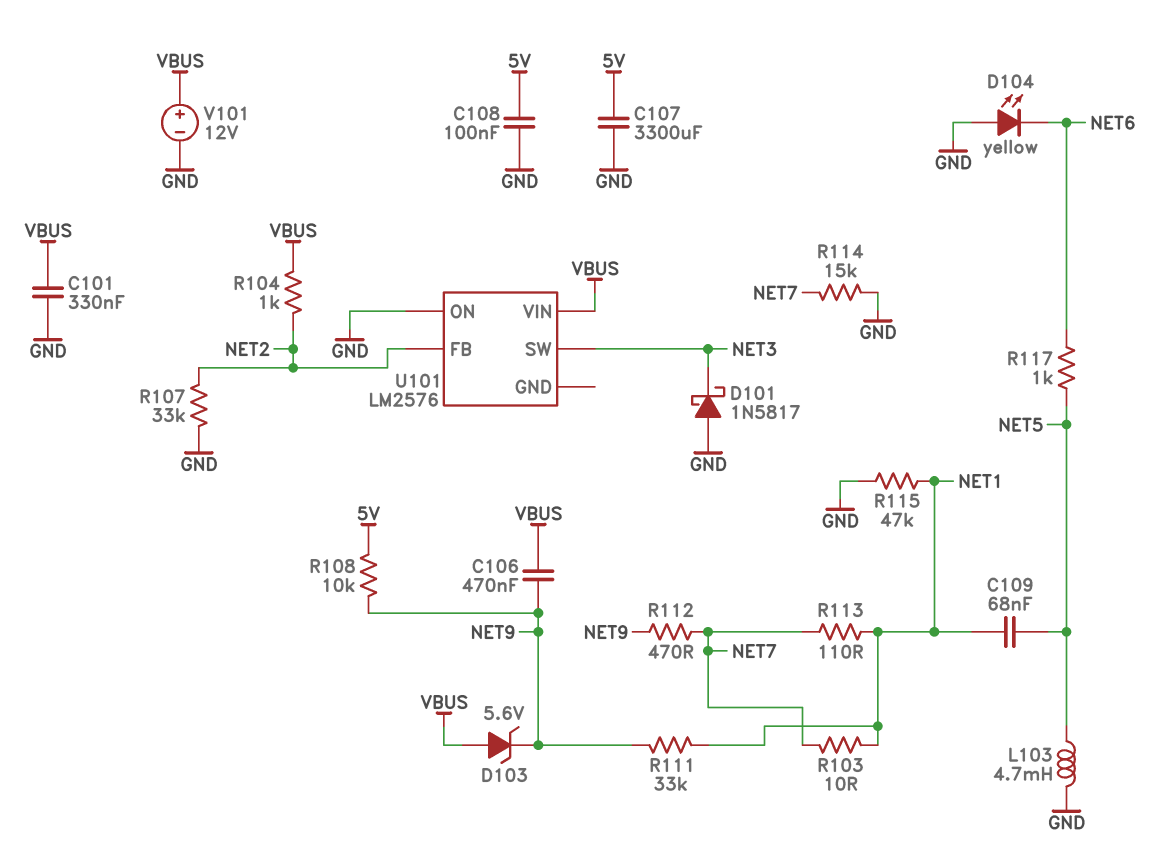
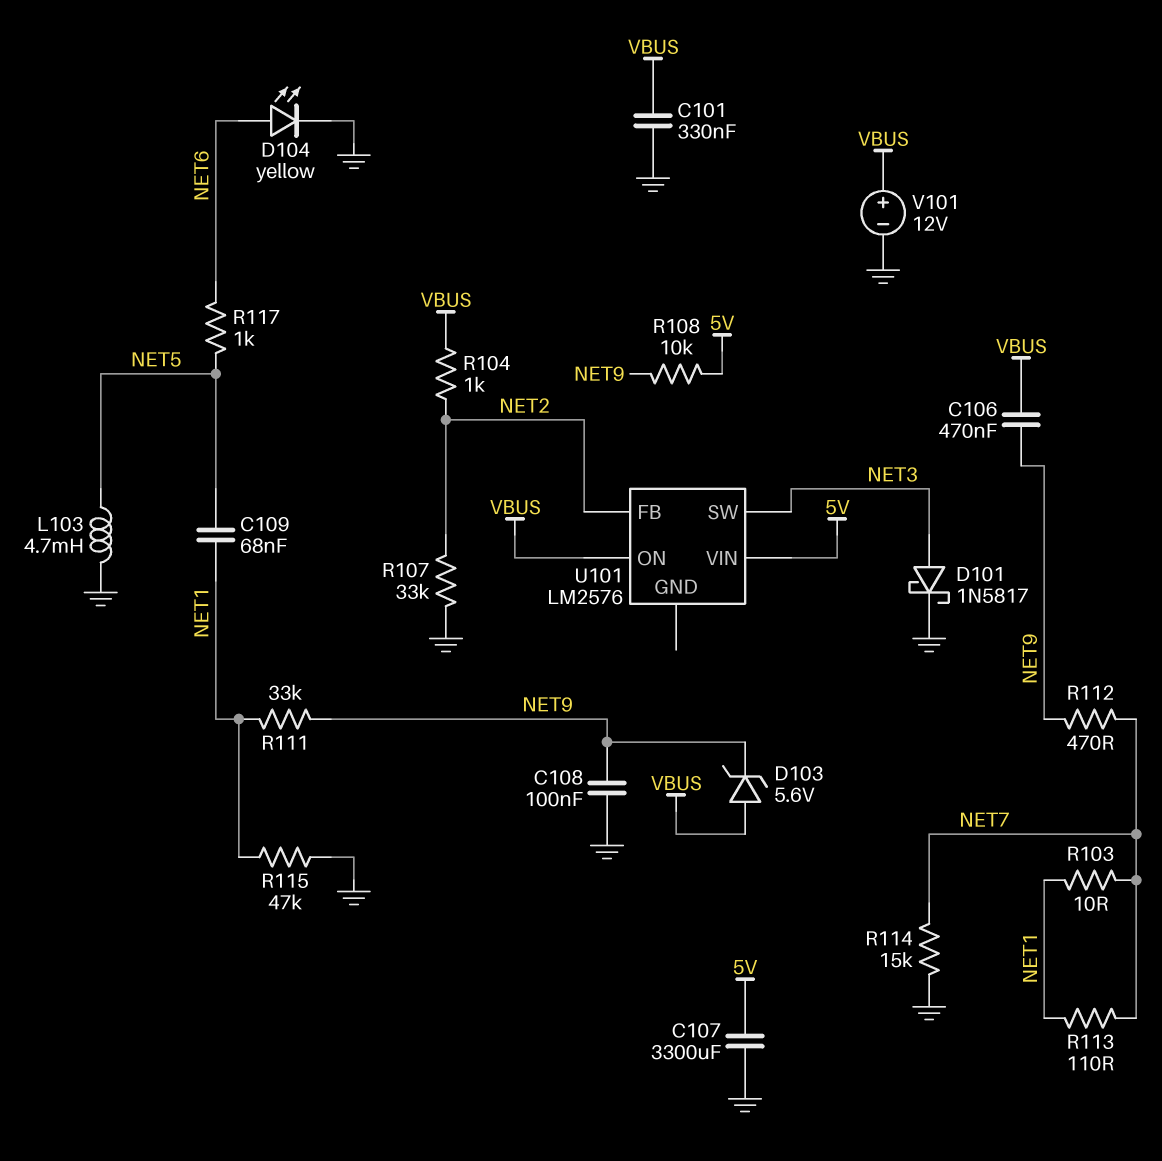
C108: 100nF (5V, GND) -> 100nF (GND, NET9)
D101: schottky 1N5817 (A GND, K NET3) -> schottky 1N5817 (A NET3, K GND)
D104: LED yellow (A GND, K NET6) -> LED yellow (A NET6, K GND)
U101 pin ON: GND -> VBUS
U101 pin VIN: VBUS -> 5V

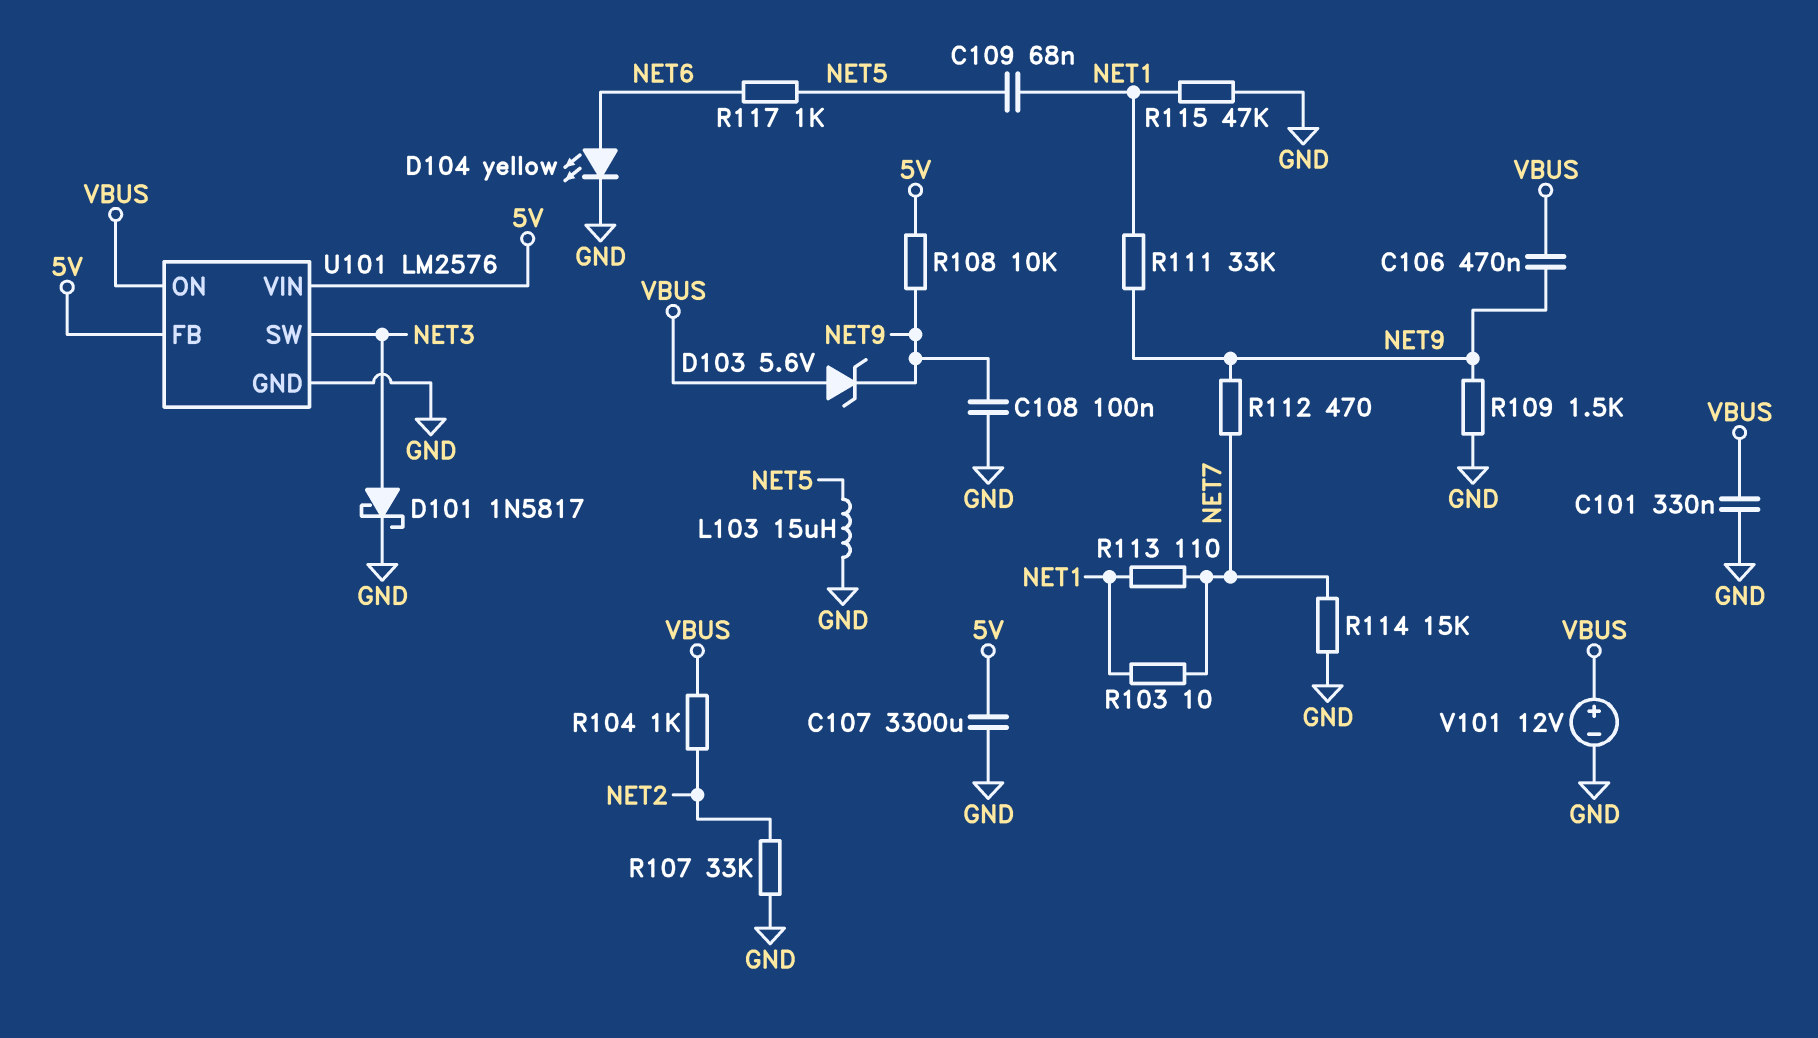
L103: 4.7mH (GND, NET5) -> 15uH (GND, NET5)
R109: none -> 1.5k (GND, NET9)
U101 pin FB: NET2 -> 5V
U101 pin GND: none -> GND

